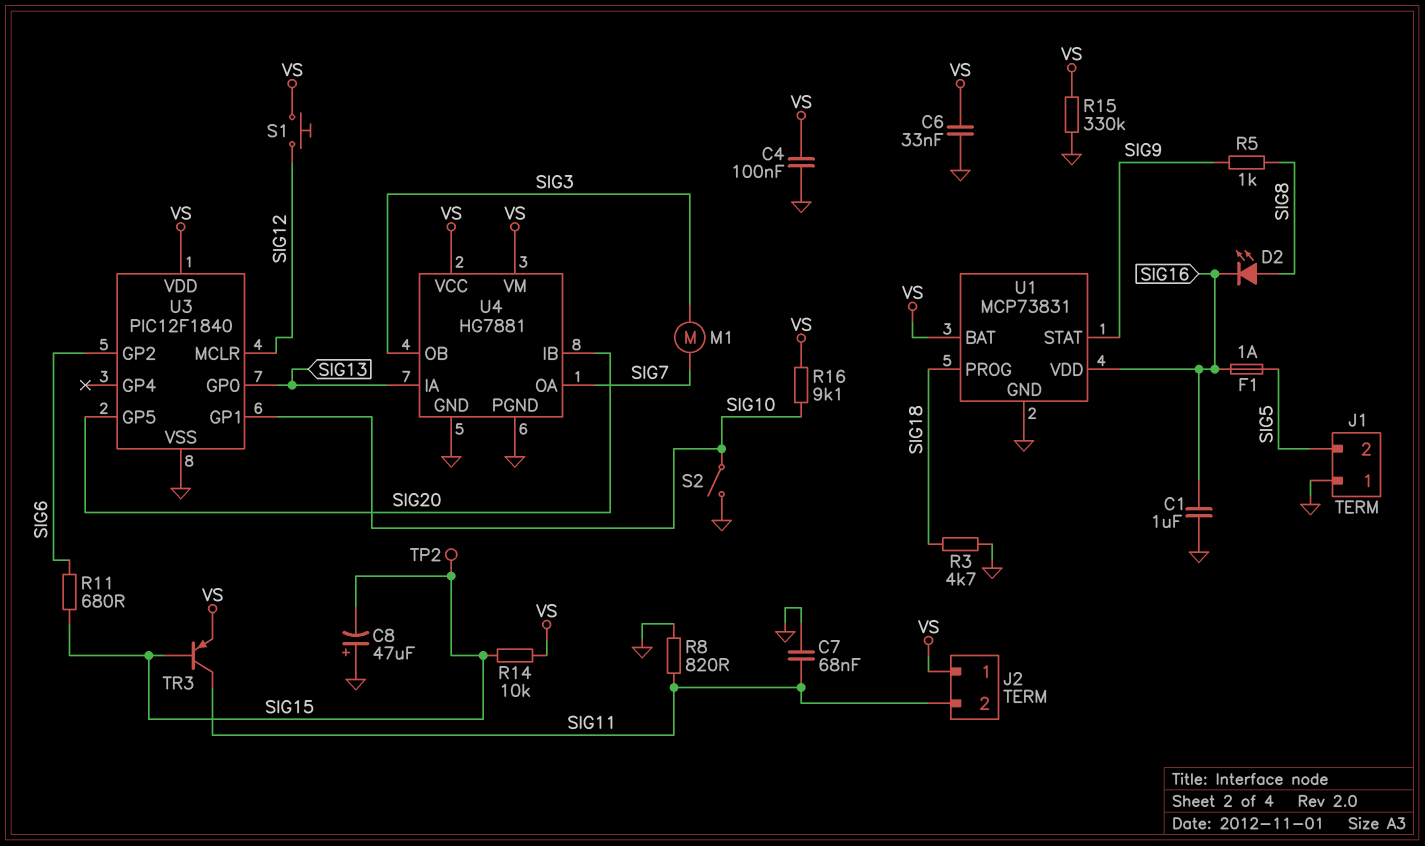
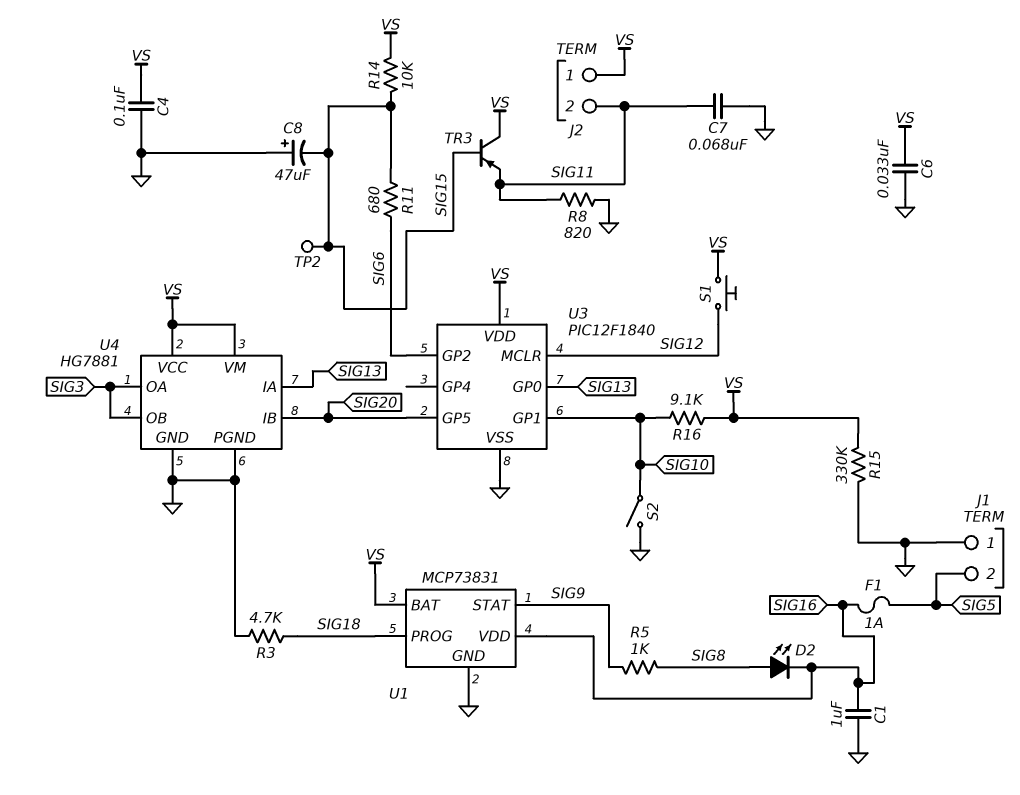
M1: motor (SIG3, SIG7) -> none
TR3: PNP (B SIG15, C SIG11, E VS) -> PNP (B SIG15, C VS, E SIG11)
U4 pin OA: SIG7 -> SIG3

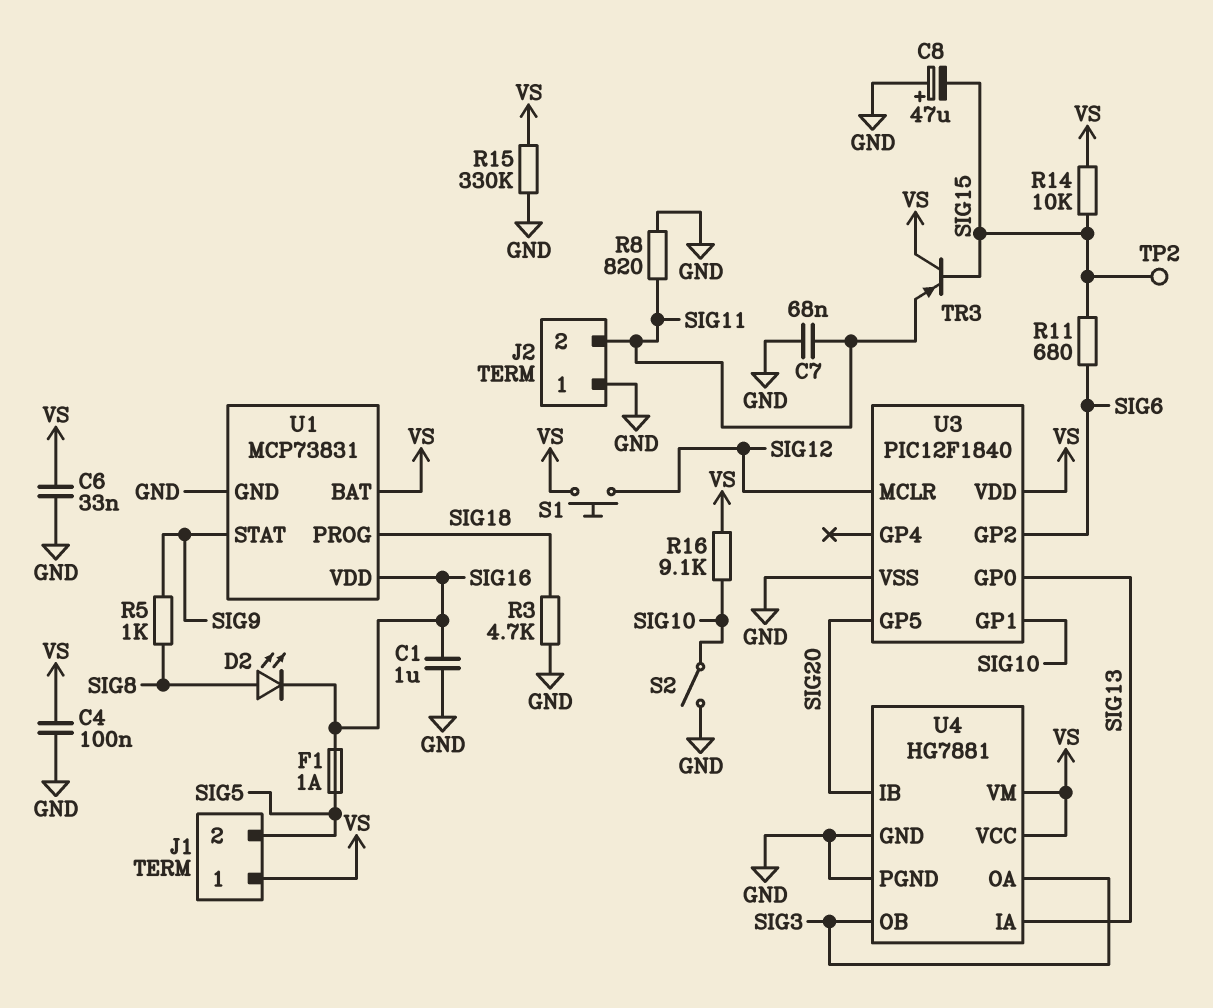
J1 pin 1: GND -> VS
J2 pin 1: VS -> GND

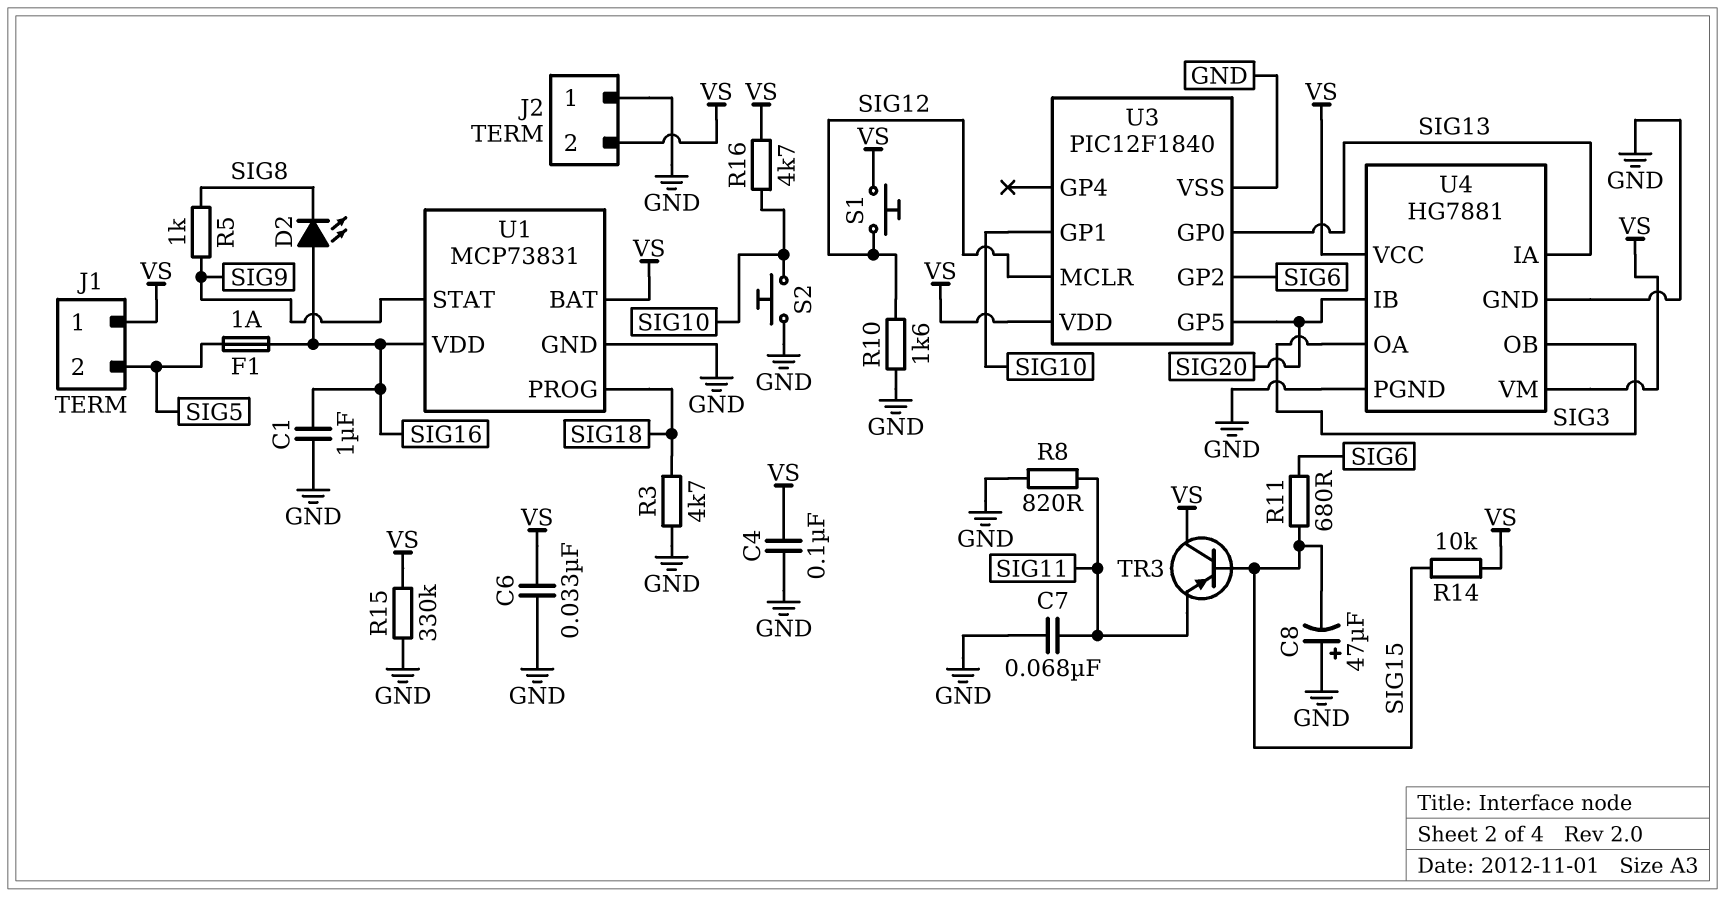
D2: LED (A SIG8, K SIG16) -> LED (A SIG16, K SIG8)
J2 pin 2: SIG11 -> VS
R10: none -> 1.6k (GND, SIG12)
R16: 9.1k (SIG10, VS) -> 4.7k (SIG10, VS)
S2: switch (GND, SIG10) -> button (GND, SIG10)
TP2: test point (SIG15) -> none

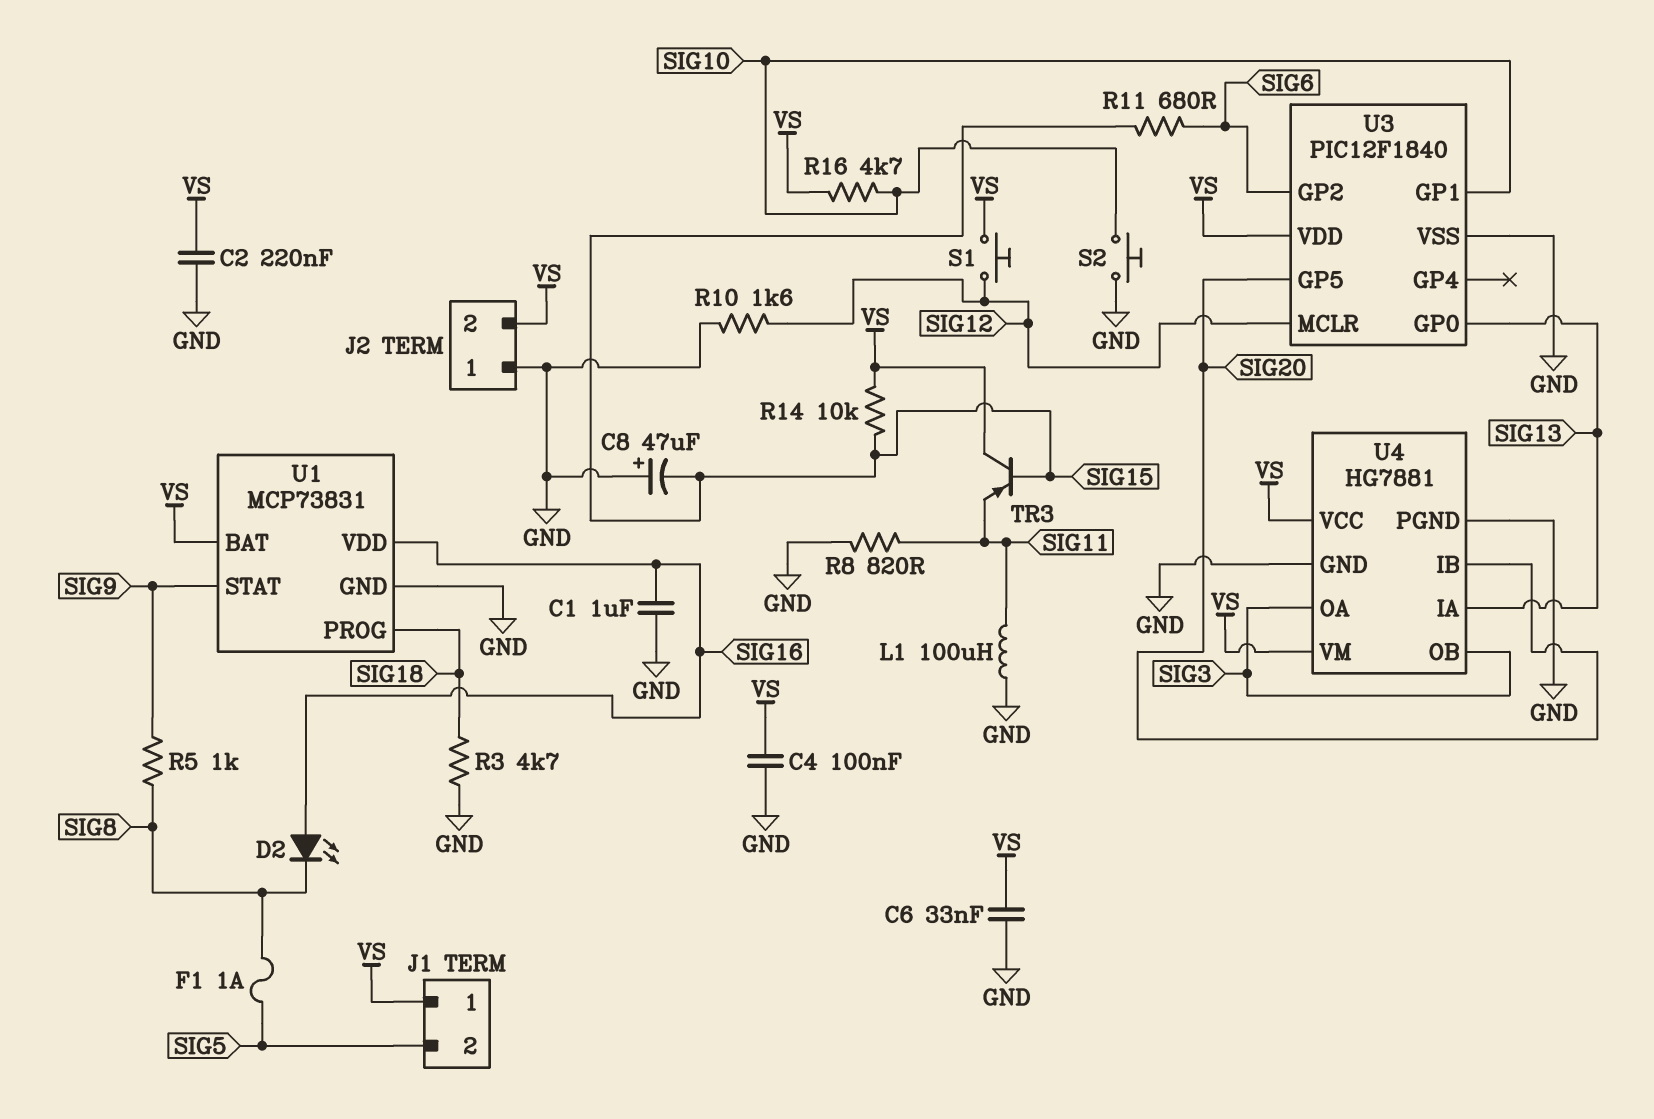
C2: none -> 220nF (GND, VS)
C7: 68nF (GND, SIG11) -> none
F1: 1A (SIG5, SIG16) -> 1A (SIG5, SIG8)
L1: none -> 100uH (GND, SIG11)
R15: 330k (GND, VS) -> none

